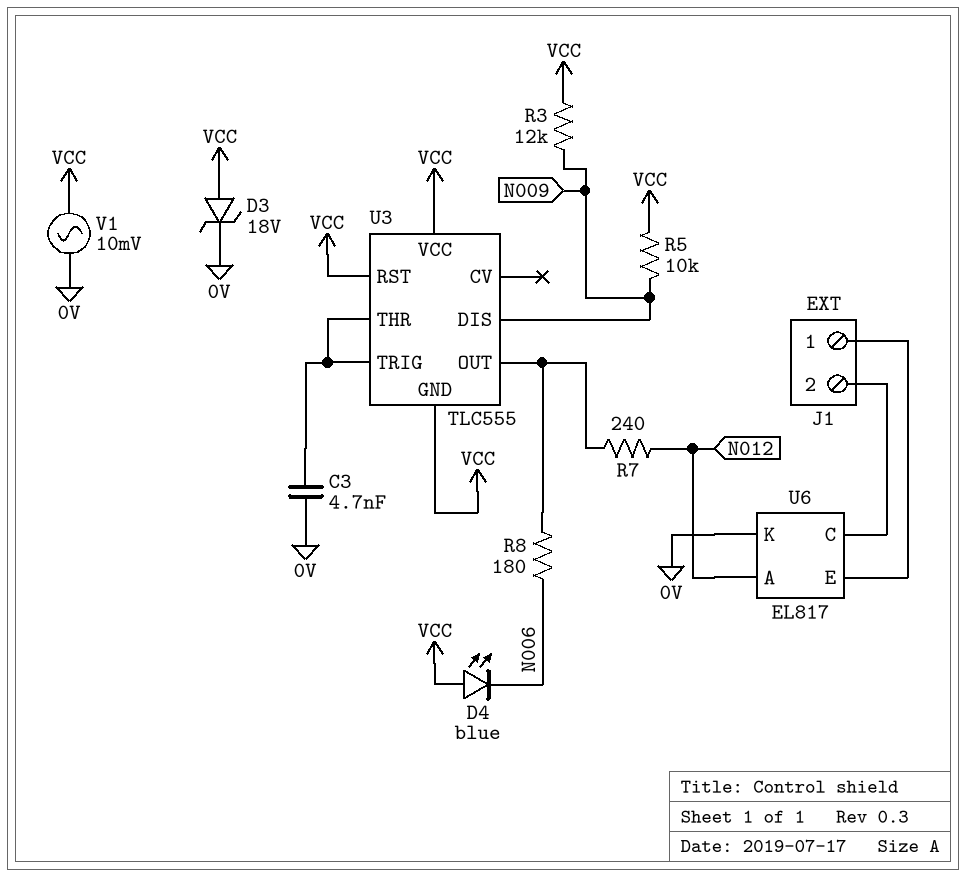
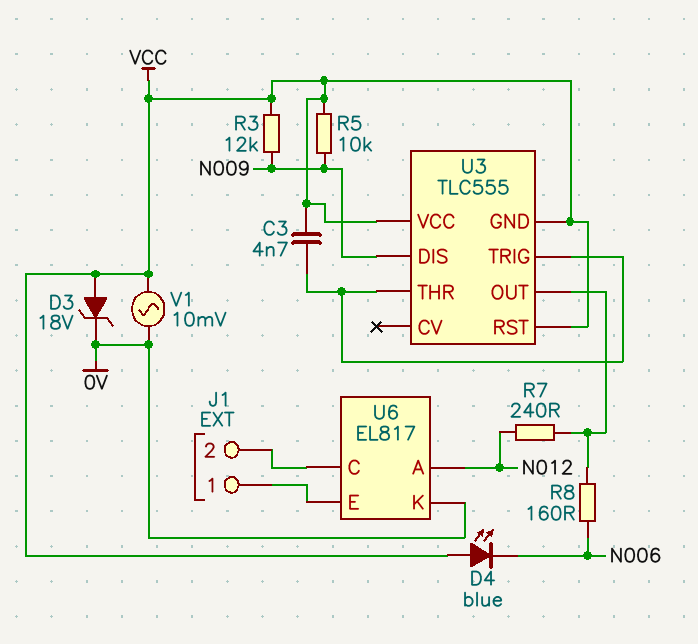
C3: 4.7nF (0V, U3/THR) -> 4.7nF (U3/THR, VCC)
R8: 180 (N006, U3/OUT) -> 160 (N006, U3/OUT)

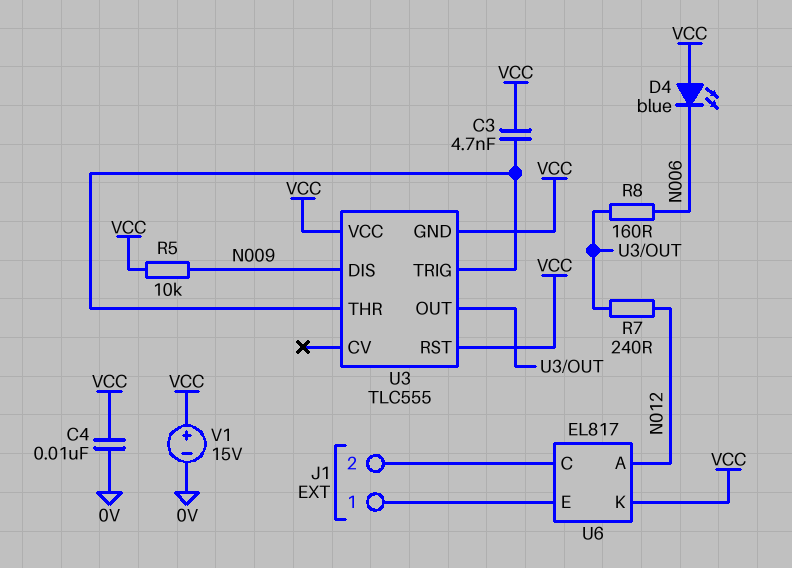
C4: none -> 10nF (0V, VCC)
D3: zener 18V (A VCC, K 0V) -> none
R3: 12k (N009, VCC) -> none
U6 pin K: 0V -> VCC
V1: AC 10mV (0V, VCC) -> 15V (plus VCC, minus 0V)

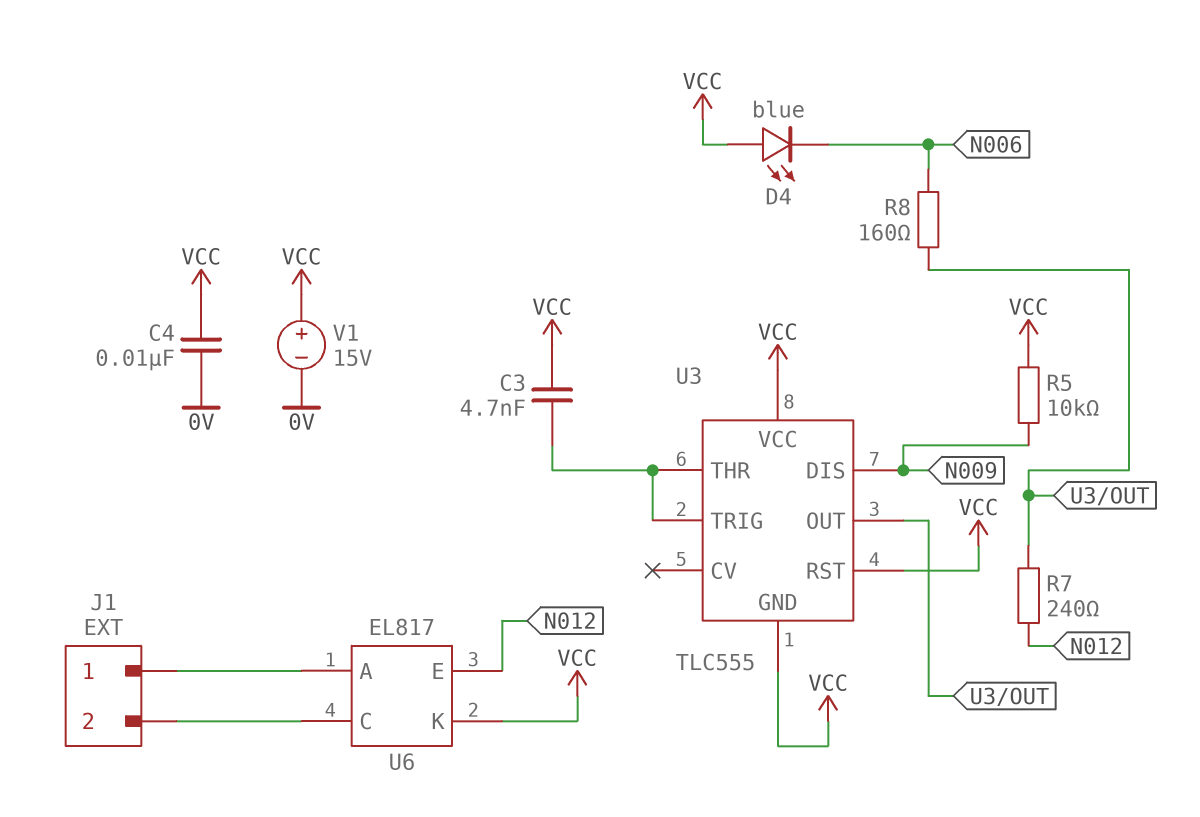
U6 pin A: N012 -> J1/1
U6 pin E: J1/1 -> N012

